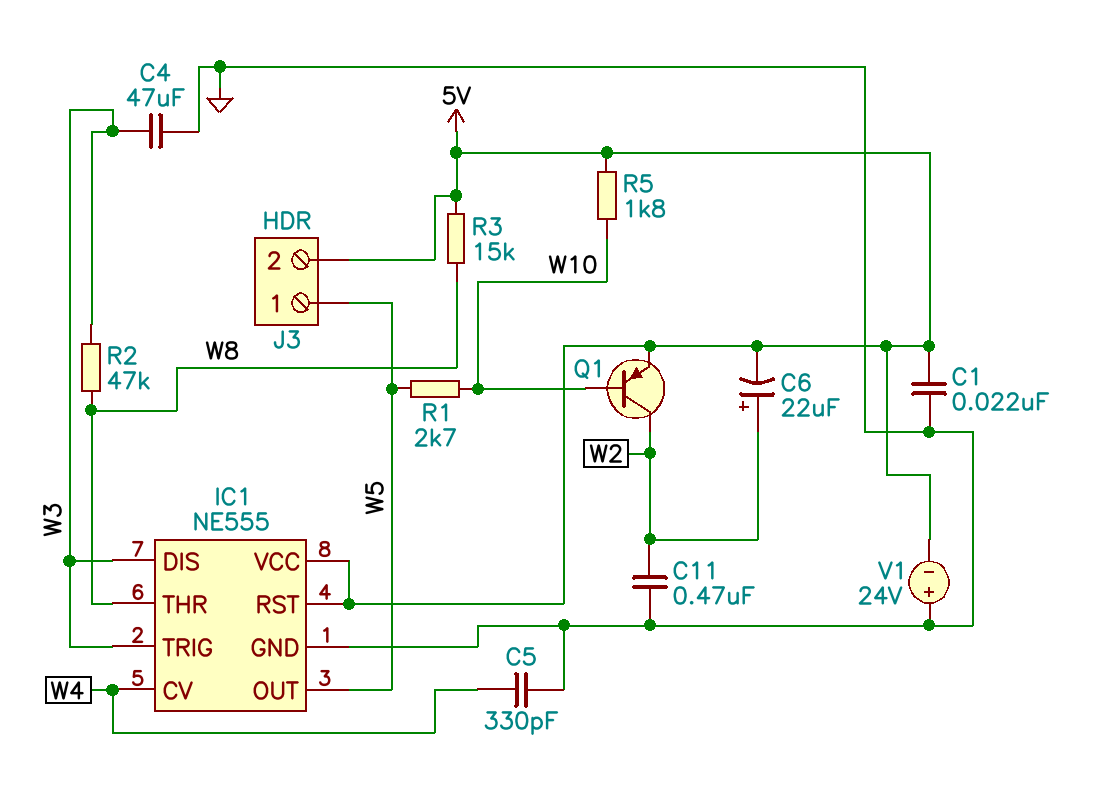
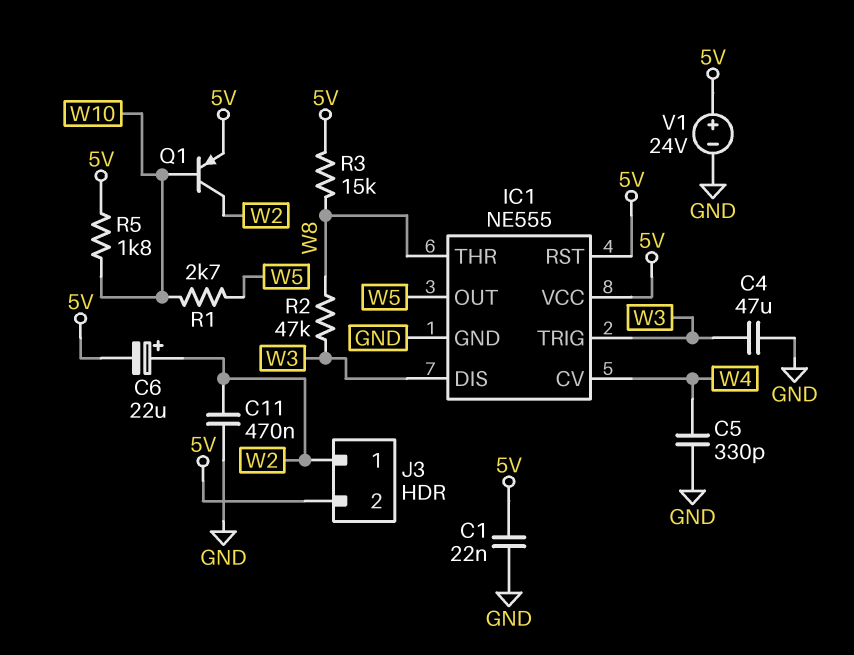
J3 pin 1: W5 -> W2
V1: 24V (plus GND, minus 5V) -> 24V (plus 5V, minus GND)

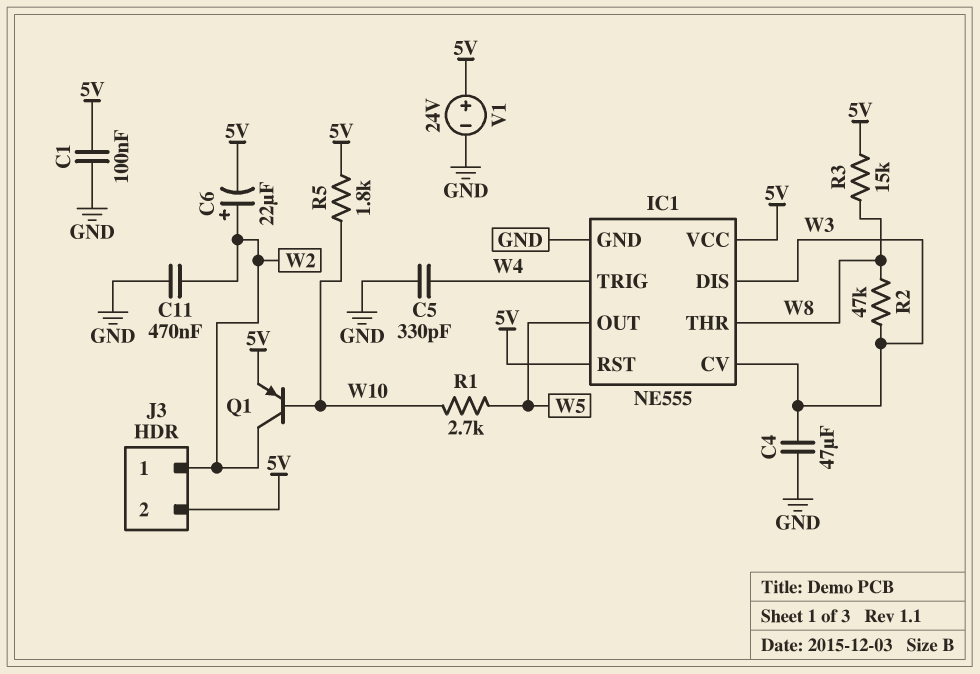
C1: 22nF (5V, GND) -> 100nF (5V, GND)
IC1 pin CV: W4 -> W3
IC1 pin TRIG: W3 -> W4

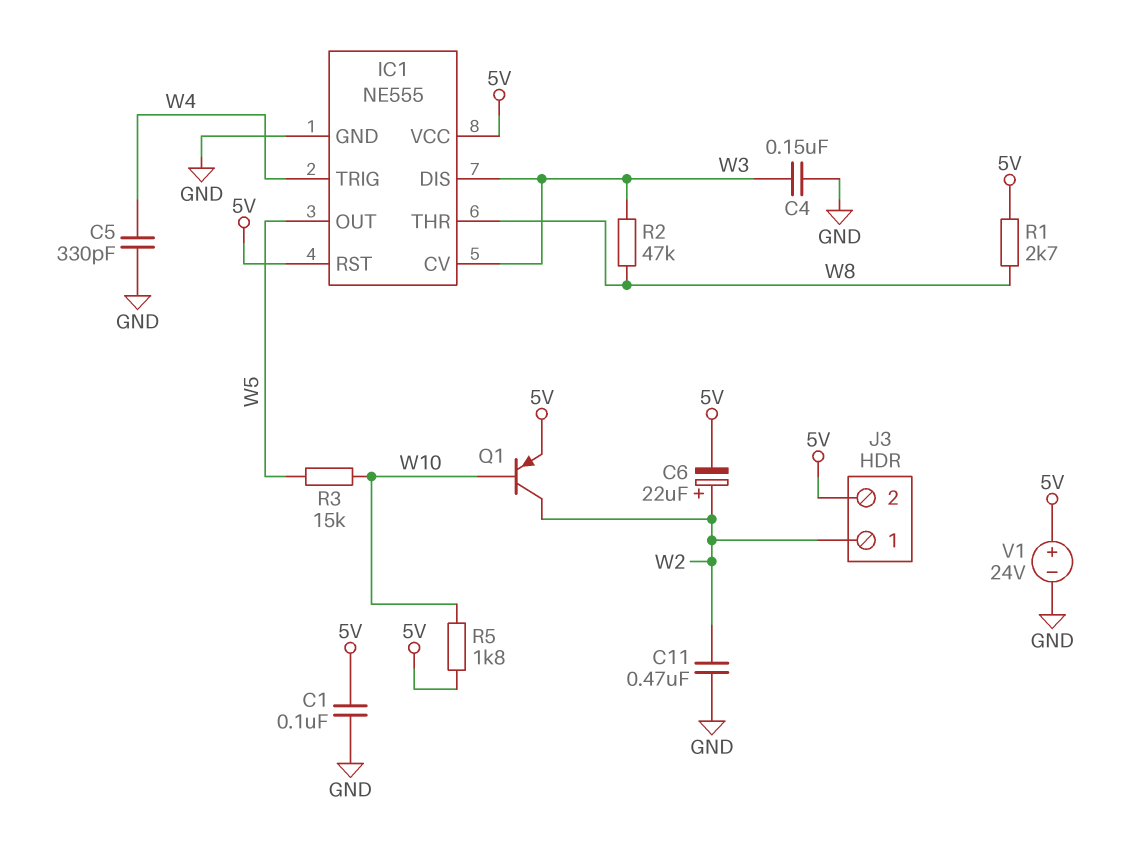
C4: 47uF (GND, W3) -> 150nF (GND, W3)
R1: 2.7k (W5, W10) -> 2.7k (5V, W8)
R3: 15k (5V, W8) -> 15k (W5, W10)

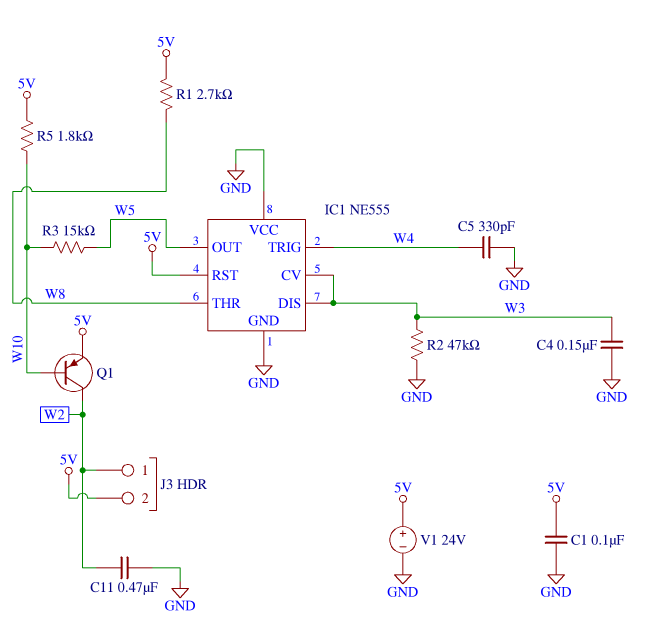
C6: 22uF (plus W2, minus 5V) -> none
IC1 pin VCC: 5V -> GND
R2: 47k (W3, W8) -> 47k (GND, W3)

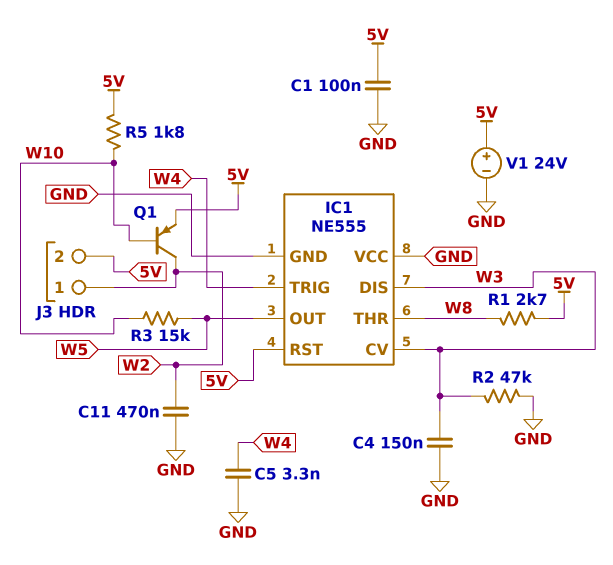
C5: 330pF (GND, W4) -> 3.3nF (GND, W4)

